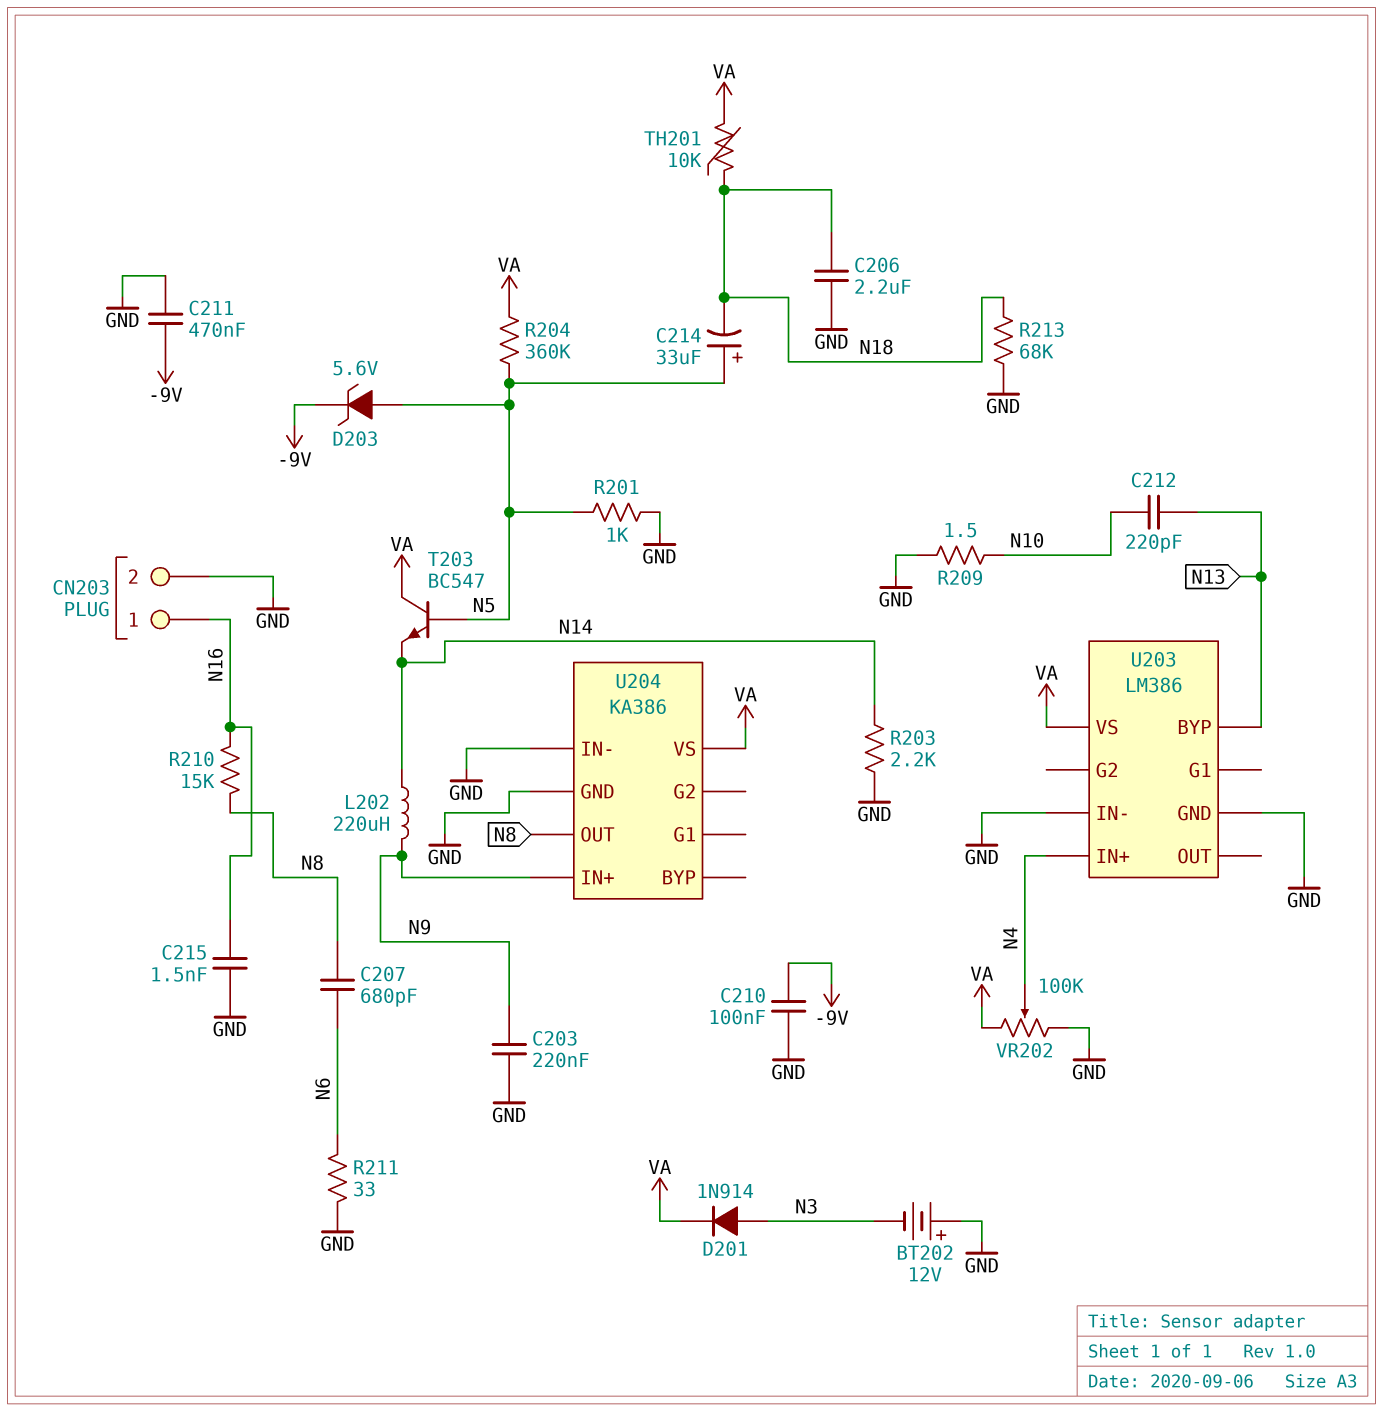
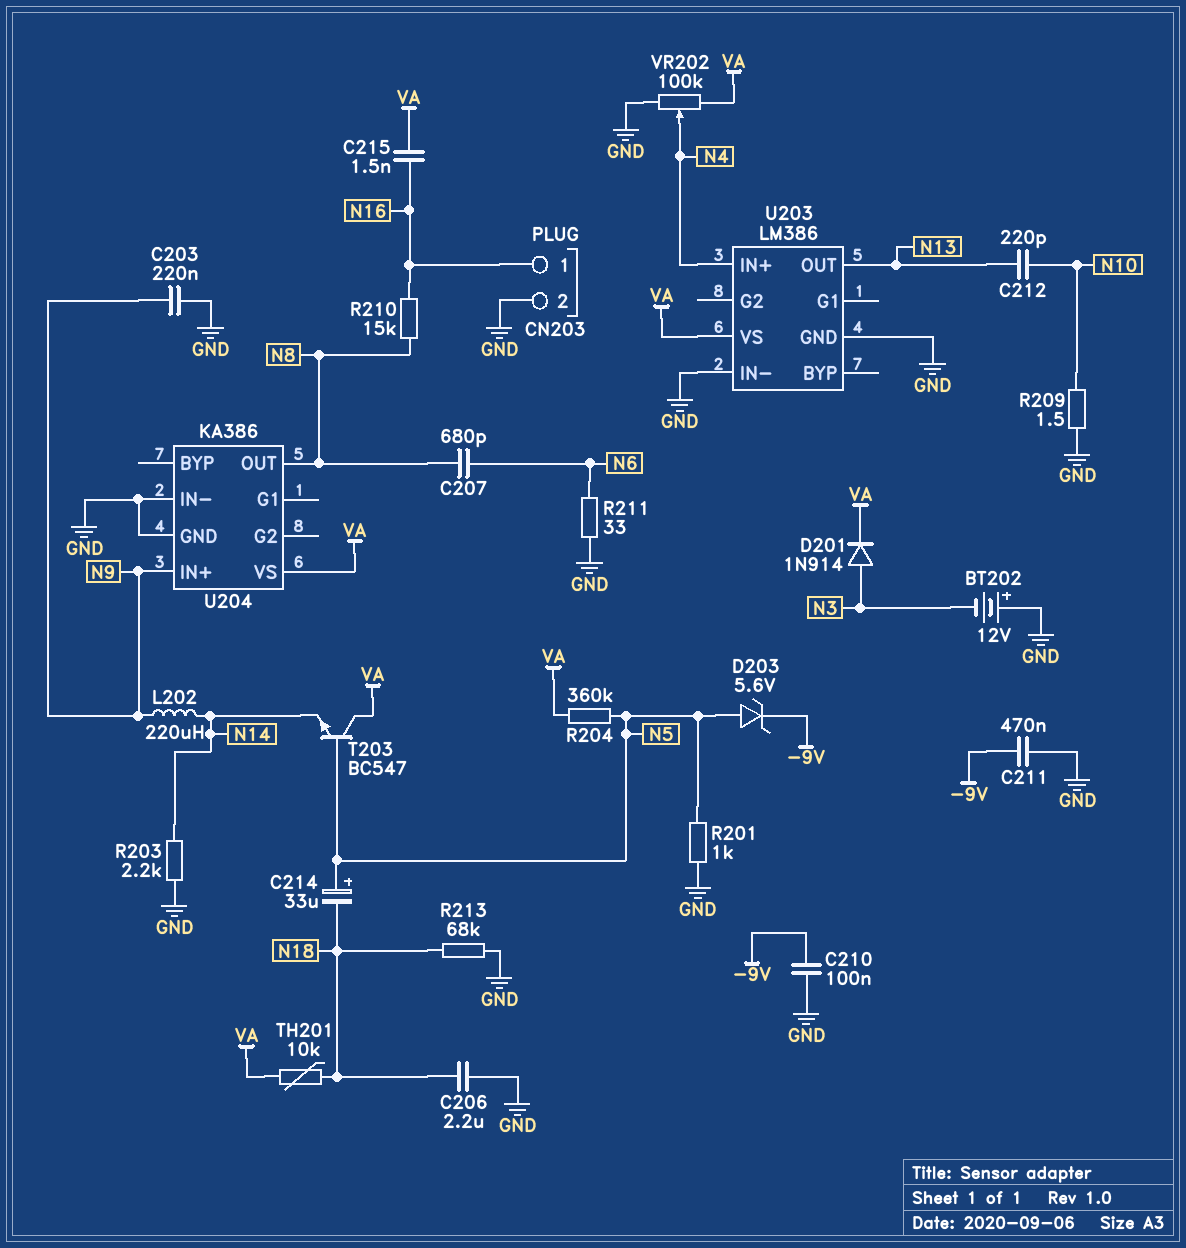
C215: 1.5nF (GND, N16) -> 1.5nF (N16, VA)
U203 pin BYP: N13 -> none
U203 pin OUT: none -> N13

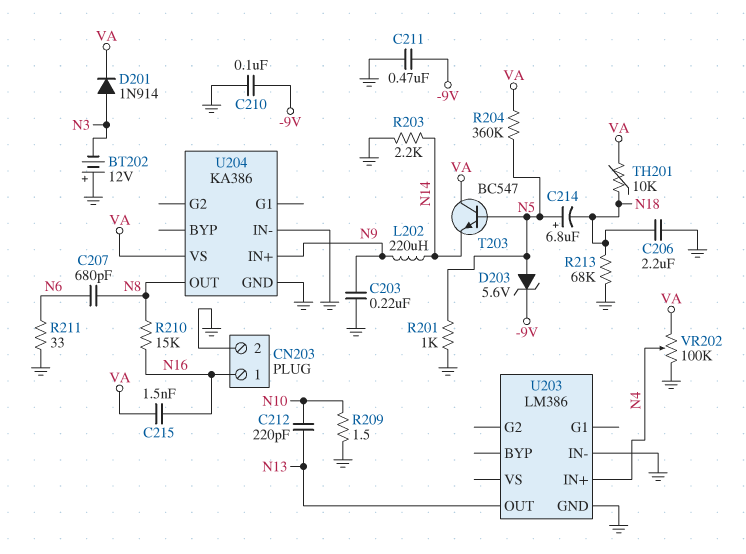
C214: 33uF (plus N5, minus N18) -> 6.8uF (plus N5, minus N18)
U203 pin VS: VA -> none

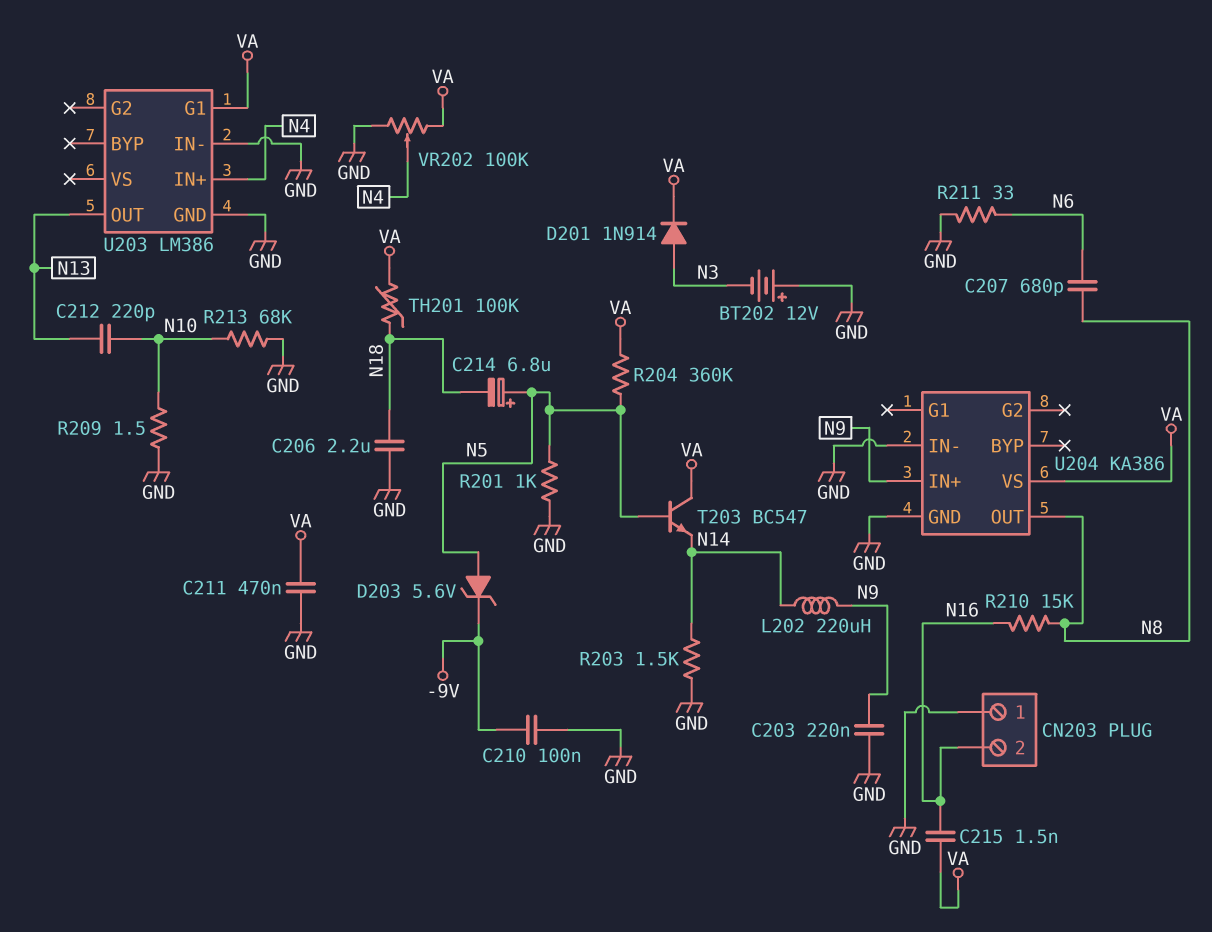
C211: 470nF (-9V, GND) -> 470nF (GND, VA)
CN203 pin 1: N16 -> GND
CN203 pin 2: GND -> N16
R203: 2.2k (GND, N14) -> 1.5k (GND, N14)
R213: 68k (GND, N18) -> 68k (GND, N10)
TH201: 10k (N18, VA) -> 100k (N18, VA)
U203 pin G1: none -> VA

